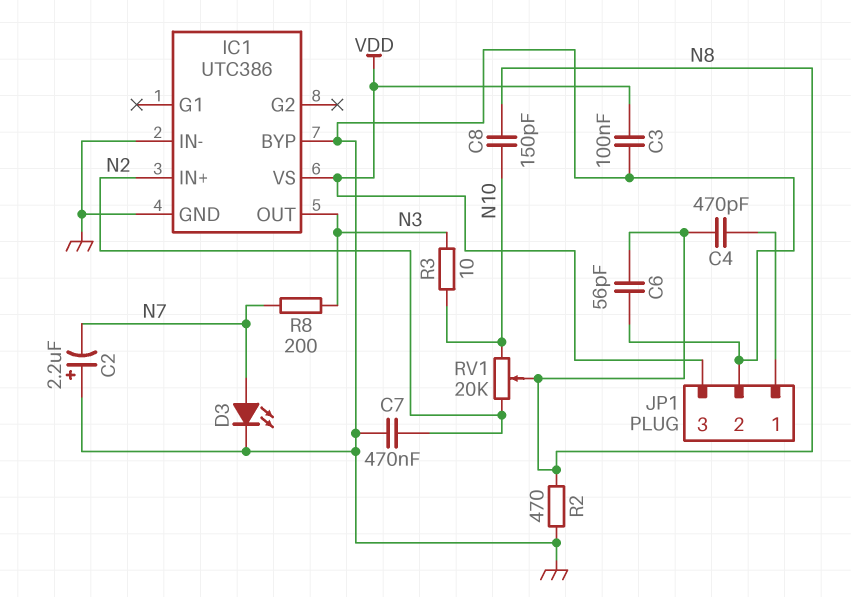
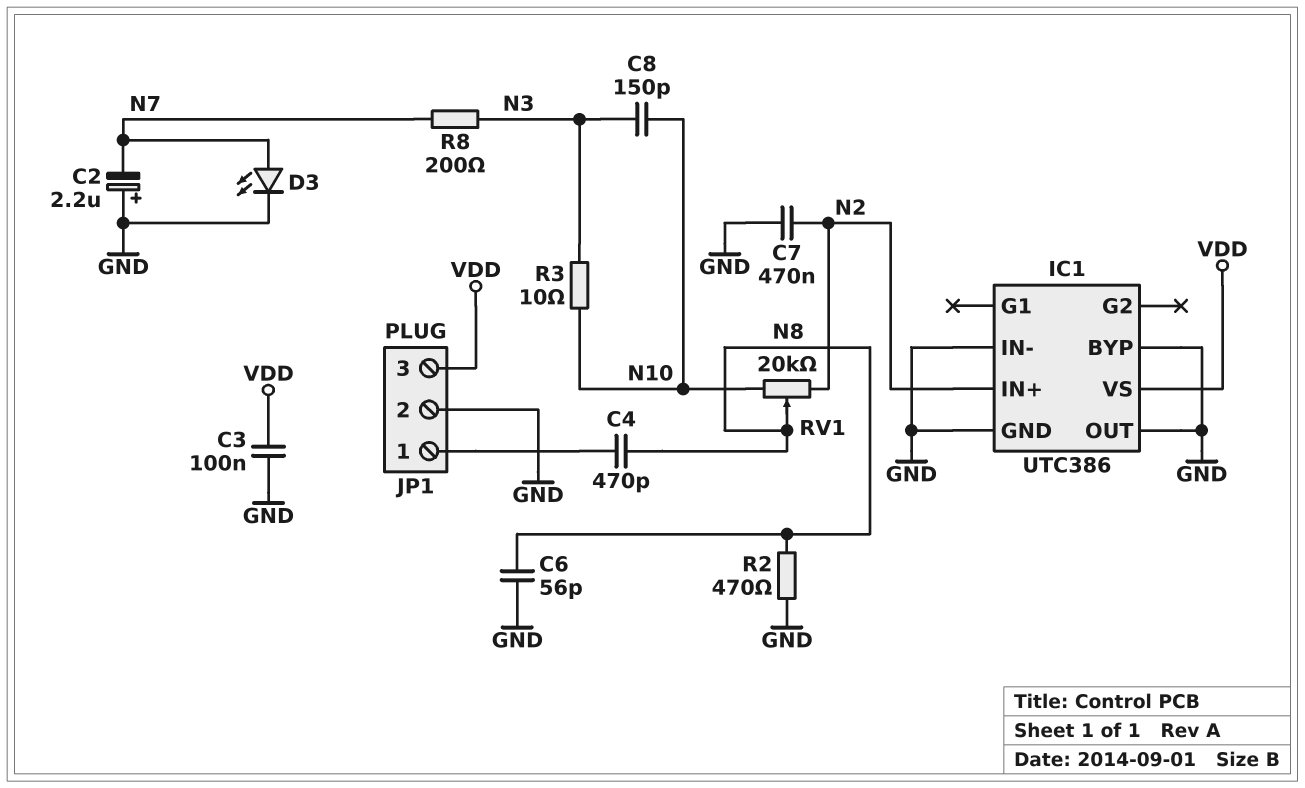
C8: 150pF (N8, N10) -> 150pF (N3, N10)
IC1 pin OUT: N3 -> GND

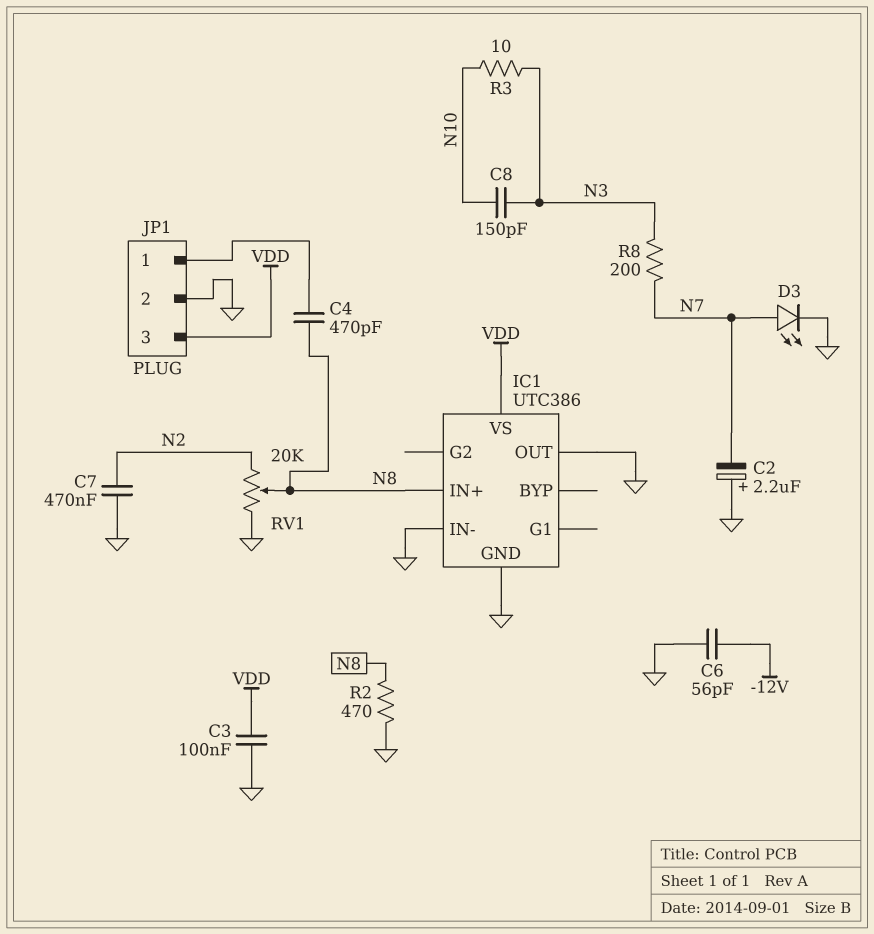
C6: 56pF (GND, N8) -> 56pF (-12V, GND)
IC1 pin BYP: GND -> none
IC1 pin IN+: N2 -> N8
RV1: 20k (N2, N10, wiper N8) -> 20k (GND, N2, wiper N8)

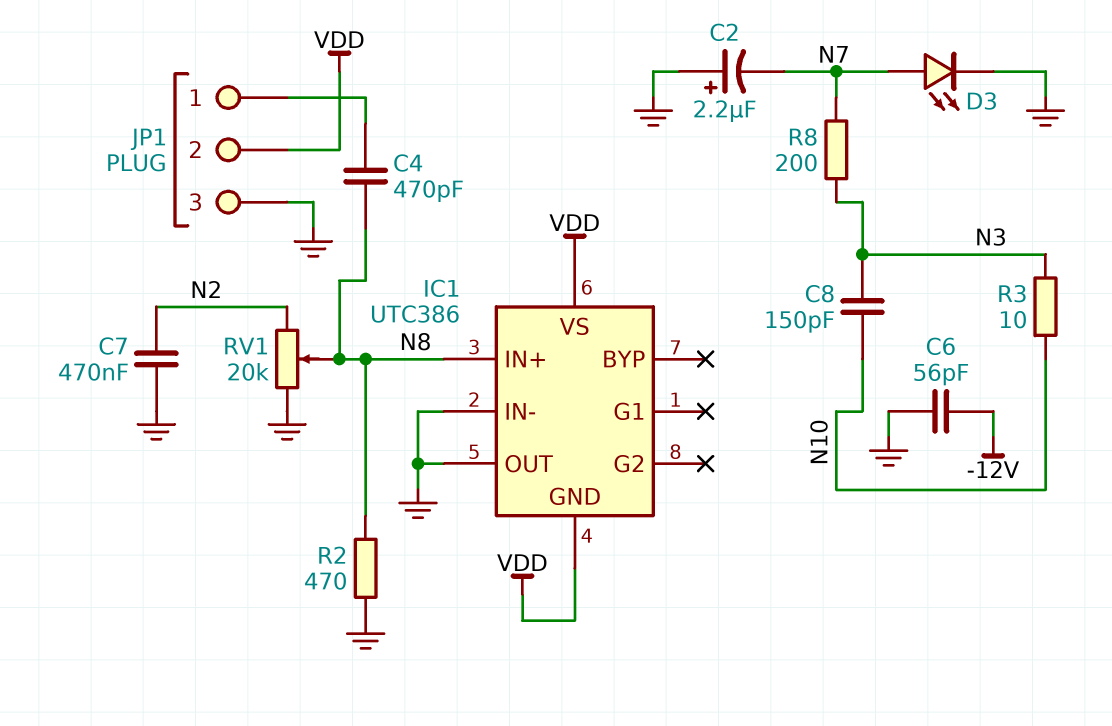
C3: 100nF (GND, VDD) -> none
IC1 pin GND: GND -> VDD
JP1 pin 2: GND -> VDD
JP1 pin 3: VDD -> GND

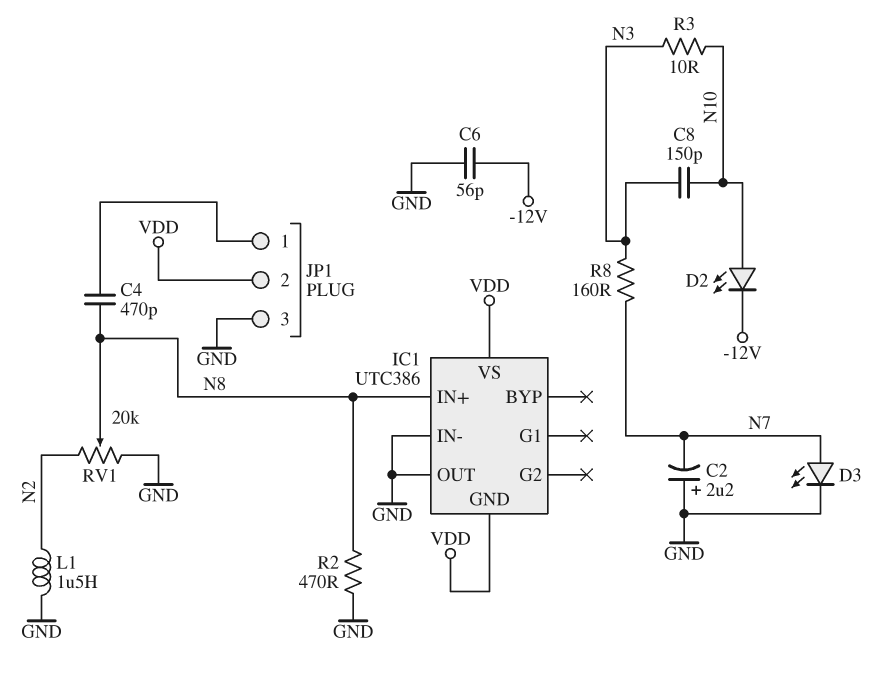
C7: 470nF (GND, N2) -> none
D2: none -> LED (A N10, K -12V)
L1: none -> 1.5uH (GND, N2)
R8: 200 (N3, N7) -> 160 (N3, N7)

